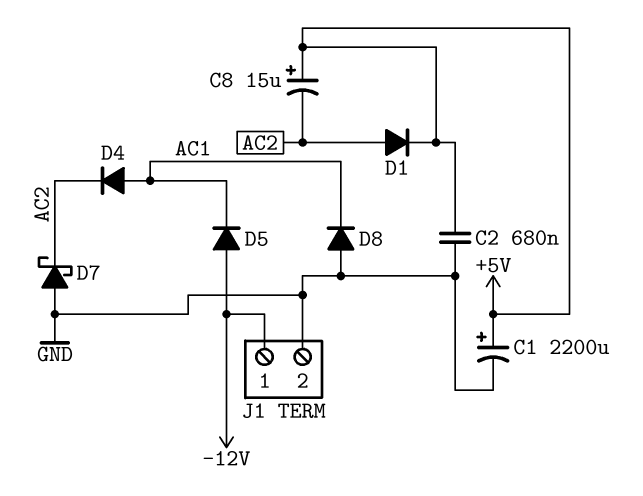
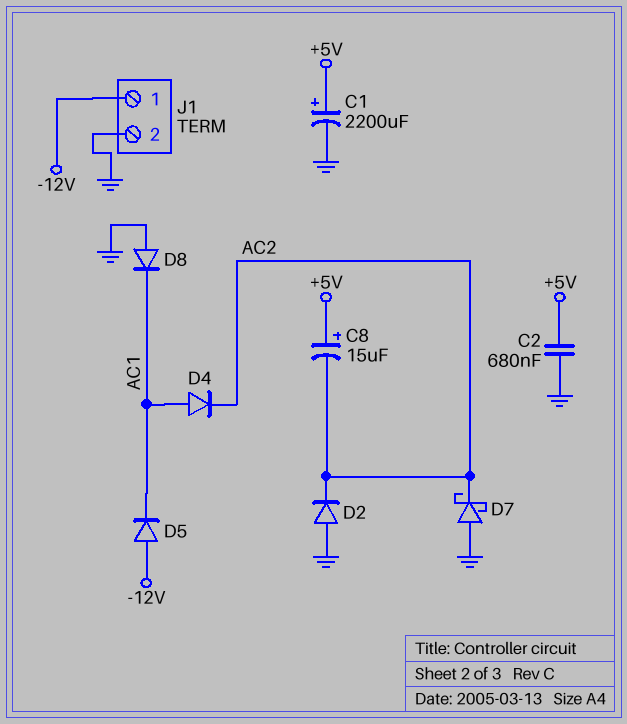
D1: diode (A AC2, K +5V) -> none
D2: none -> diode (A GND, K AC2)

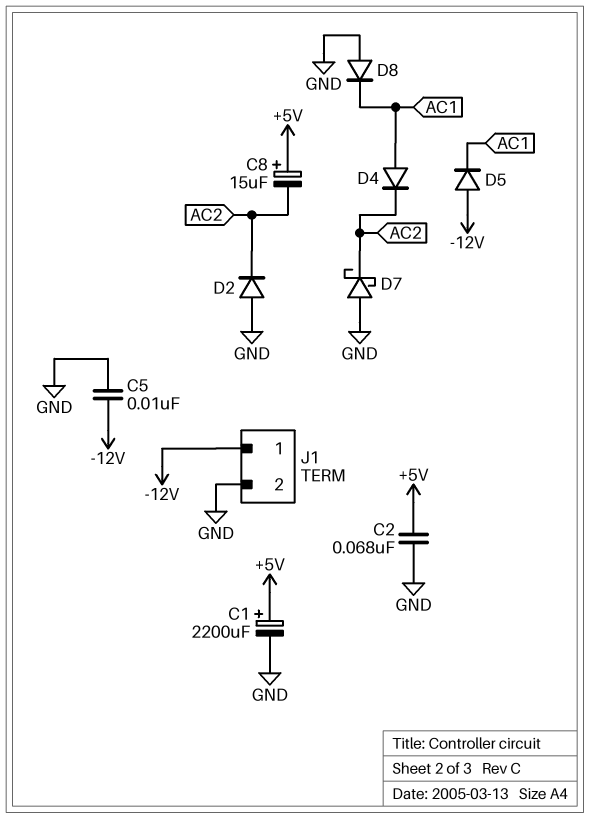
C2: 680nF (+5V, GND) -> 68nF (+5V, GND)
C5: none -> 10nF (-12V, GND)

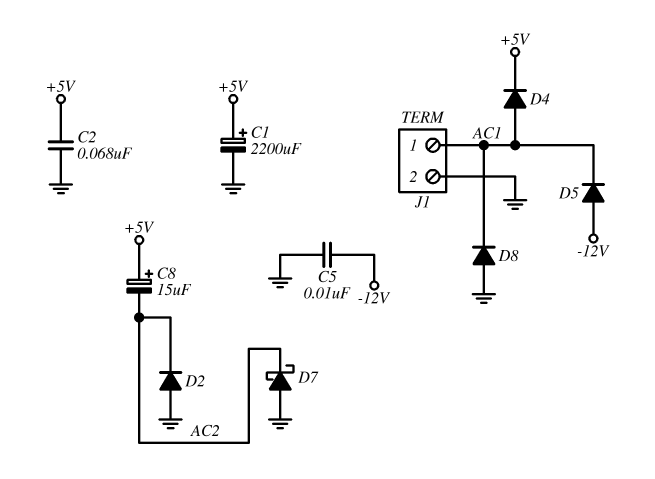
D4: diode (A AC1, K AC2) -> diode (A AC1, K +5V)
J1 pin 1: -12V -> AC1

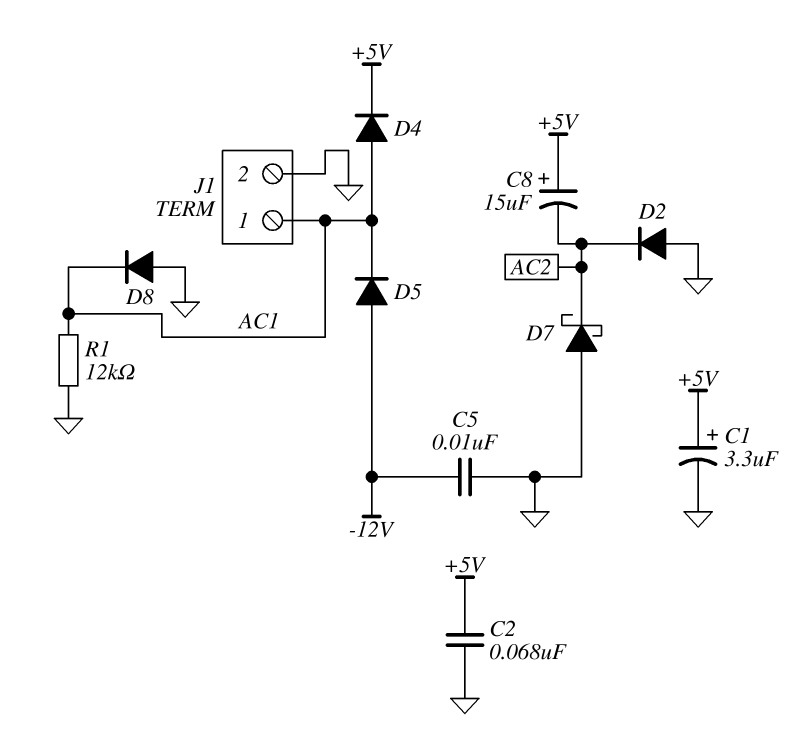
C1: 2200uF (plus +5V, minus GND) -> 3.3uF (plus +5V, minus GND)
R1: none -> 12k (AC1, GND)

